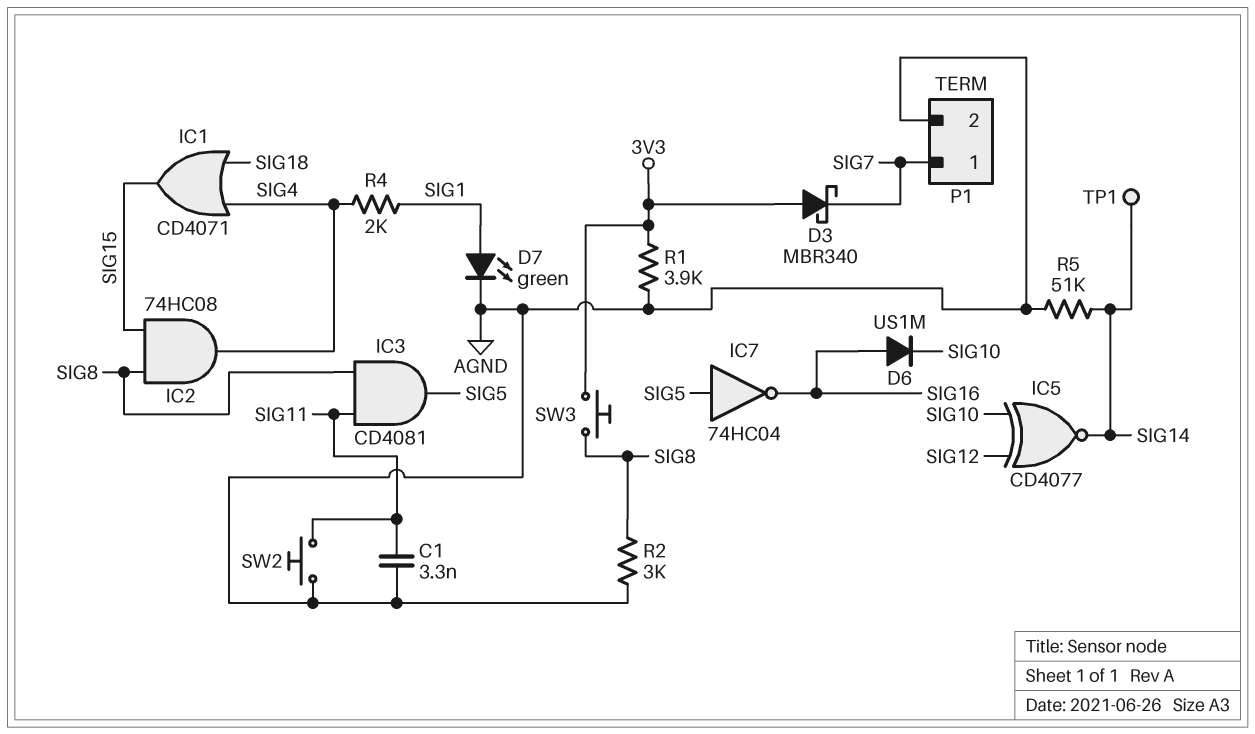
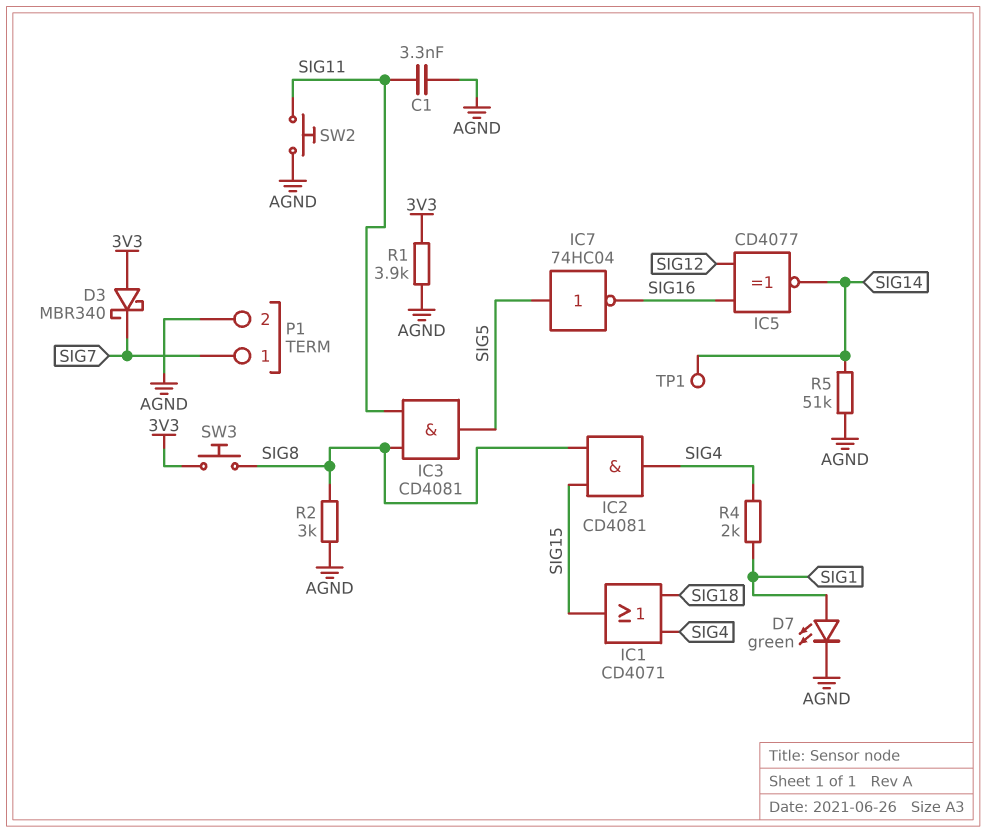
D6: diode US1M (A SIG16, K SIG10) -> none
IC2: AND 74HC08 (in SIG8, in SIG15, out SIG4) -> AND CD4081 (in SIG8, in SIG15, out SIG4)
IC5: XNOR CD4077 (in SIG10, in SIG12, out SIG14) -> XNOR CD4077 (in SIG12, in SIG16, out SIG14)

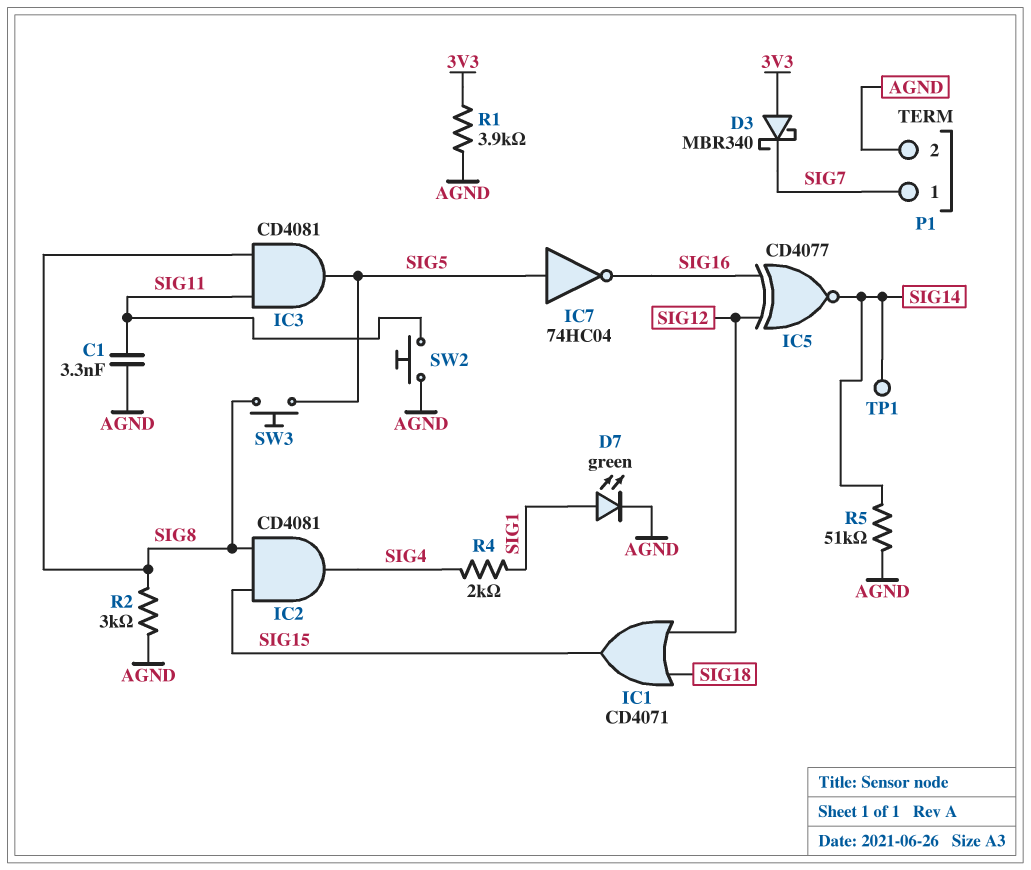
IC1: OR CD4071 (in SIG4, in SIG18, out SIG15) -> OR CD4071 (in SIG12, in SIG18, out SIG15)
SW3: button (3V3, SIG8) -> button (SIG5, SIG8)

